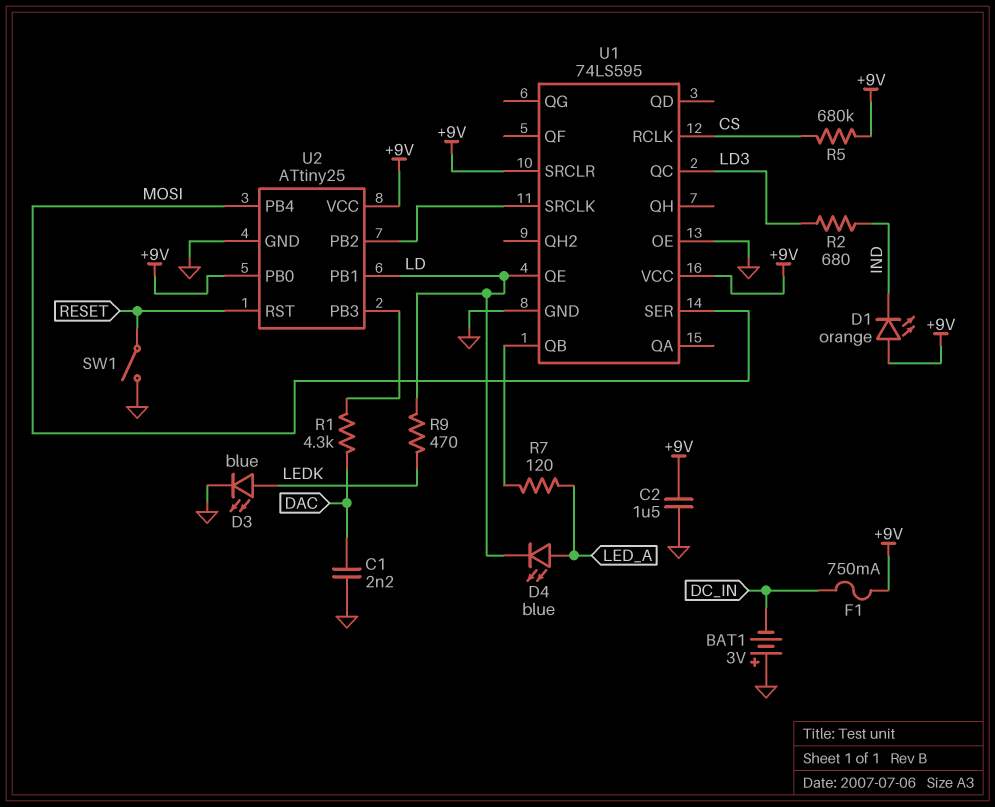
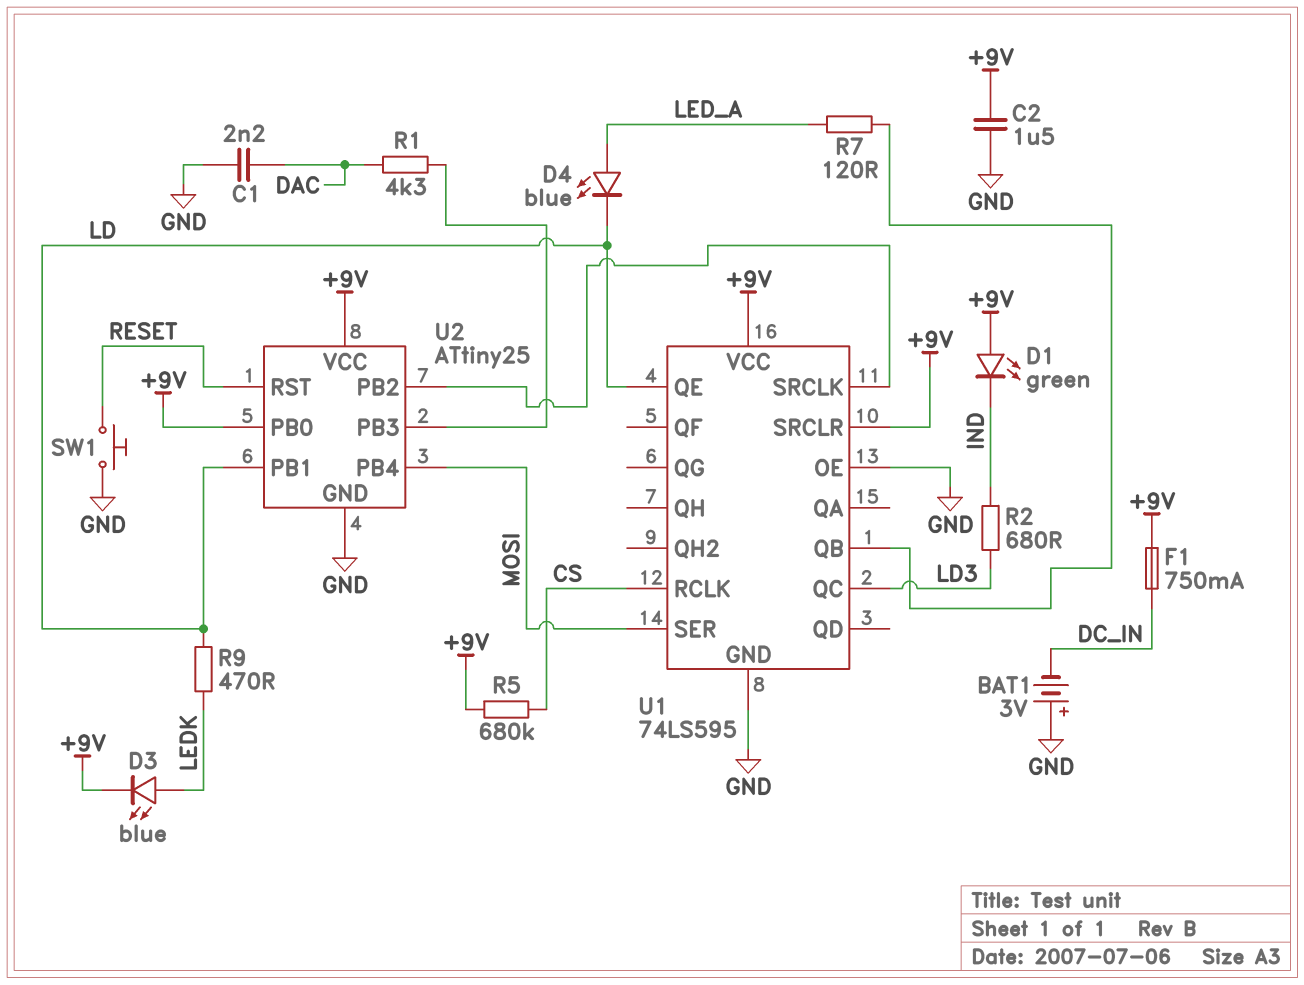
D1: LED orange (A +9V, K IND) -> LED green (A +9V, K IND)
D3: LED blue (A LEDK, K GND) -> LED blue (A LEDK, K +9V)
SW1: switch (GND, RESET) -> button (GND, RESET)

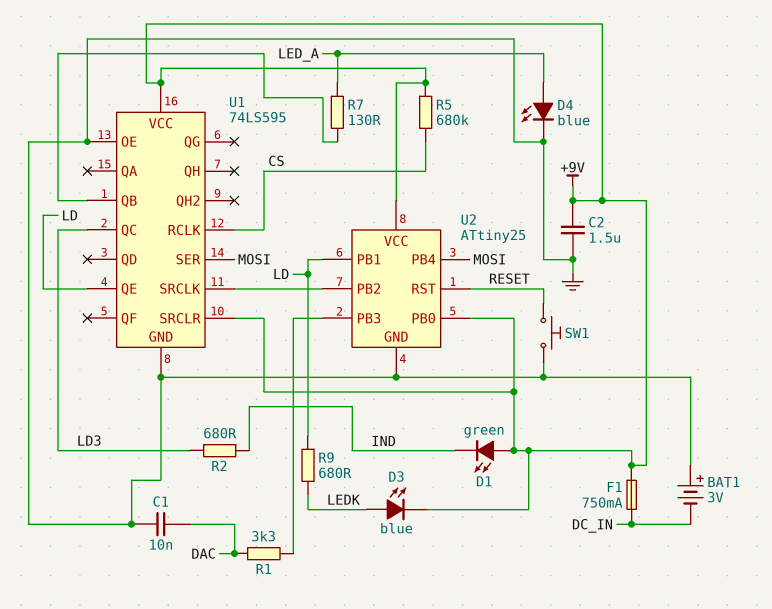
C1: 2.2nF (DAC, GND) -> 10nF (DAC, GND)
D4: LED blue (A LED_A, K LD) -> LED blue (A LED_A, K GND)
R1: 4.3k (DAC, U2/PB3) -> 3.3k (DAC, U2/PB3)
R7: 120 (LED_A, U1/QB) -> 130 (LED_A, U1/QB)
R9: 470 (LD, LEDK) -> 680 (LD, LEDK)

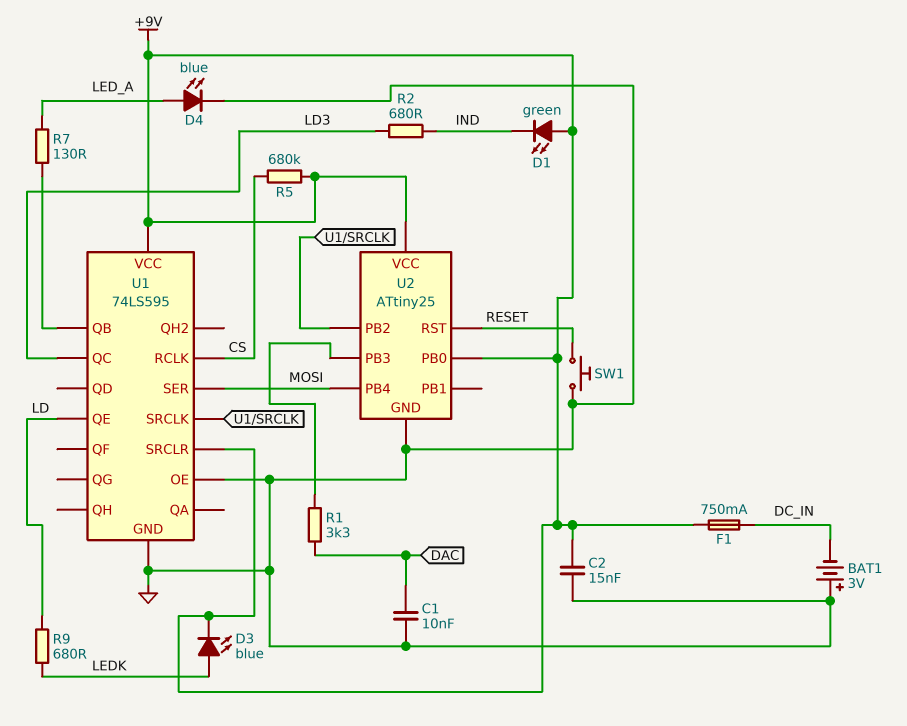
C2: 1.5uF (+9V, GND) -> 15nF (+9V, GND)
U2 pin PB1: LD -> none

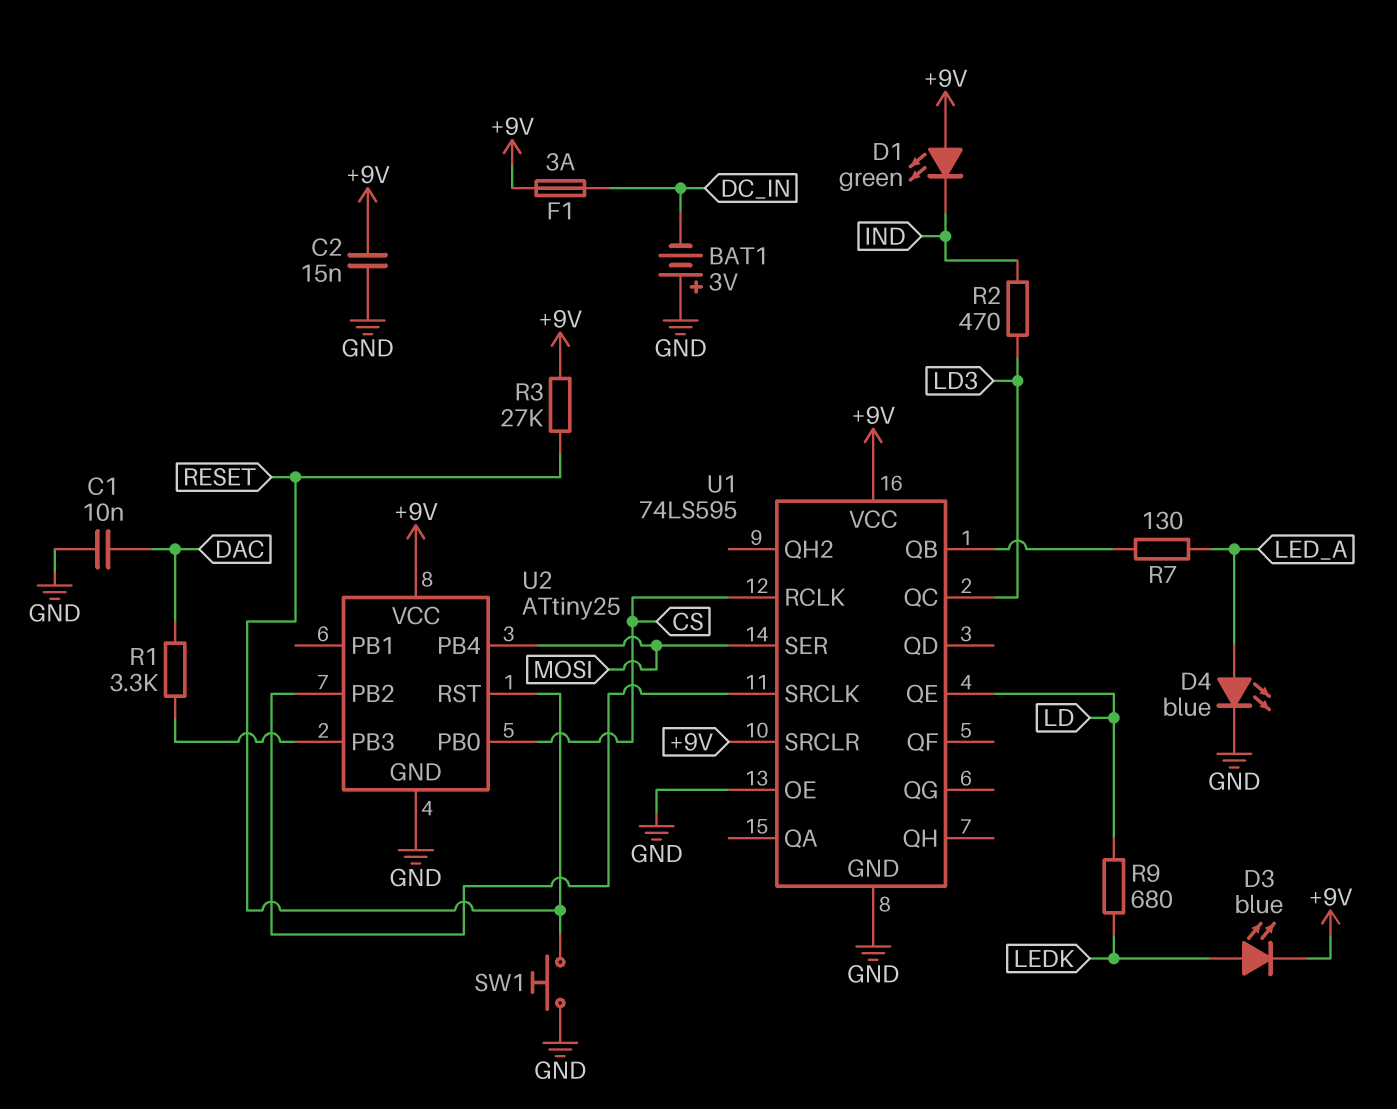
F1: 750mA (+9V, DC_IN) -> 3A (+9V, DC_IN)
R2: 680 (IND, LD3) -> 470 (IND, LD3)
R3: none -> 27k (+9V, RESET)
R5: 680k (+9V, CS) -> none
U2 pin PB0: +9V -> CS

